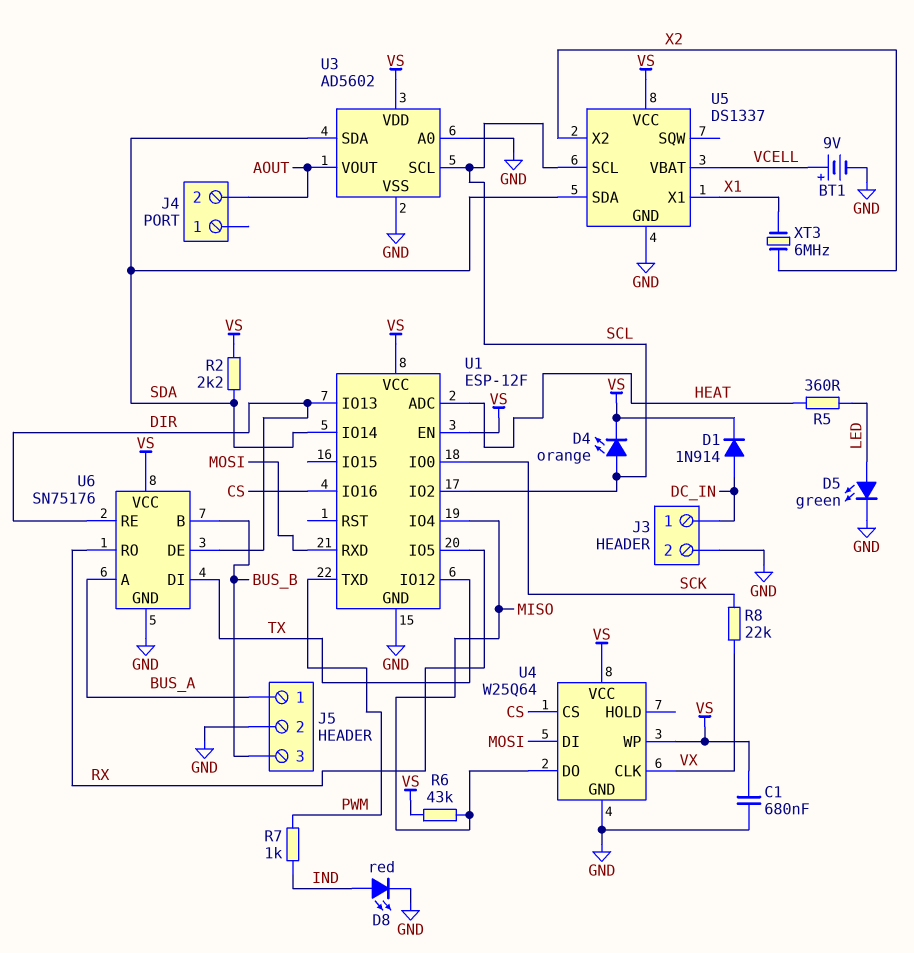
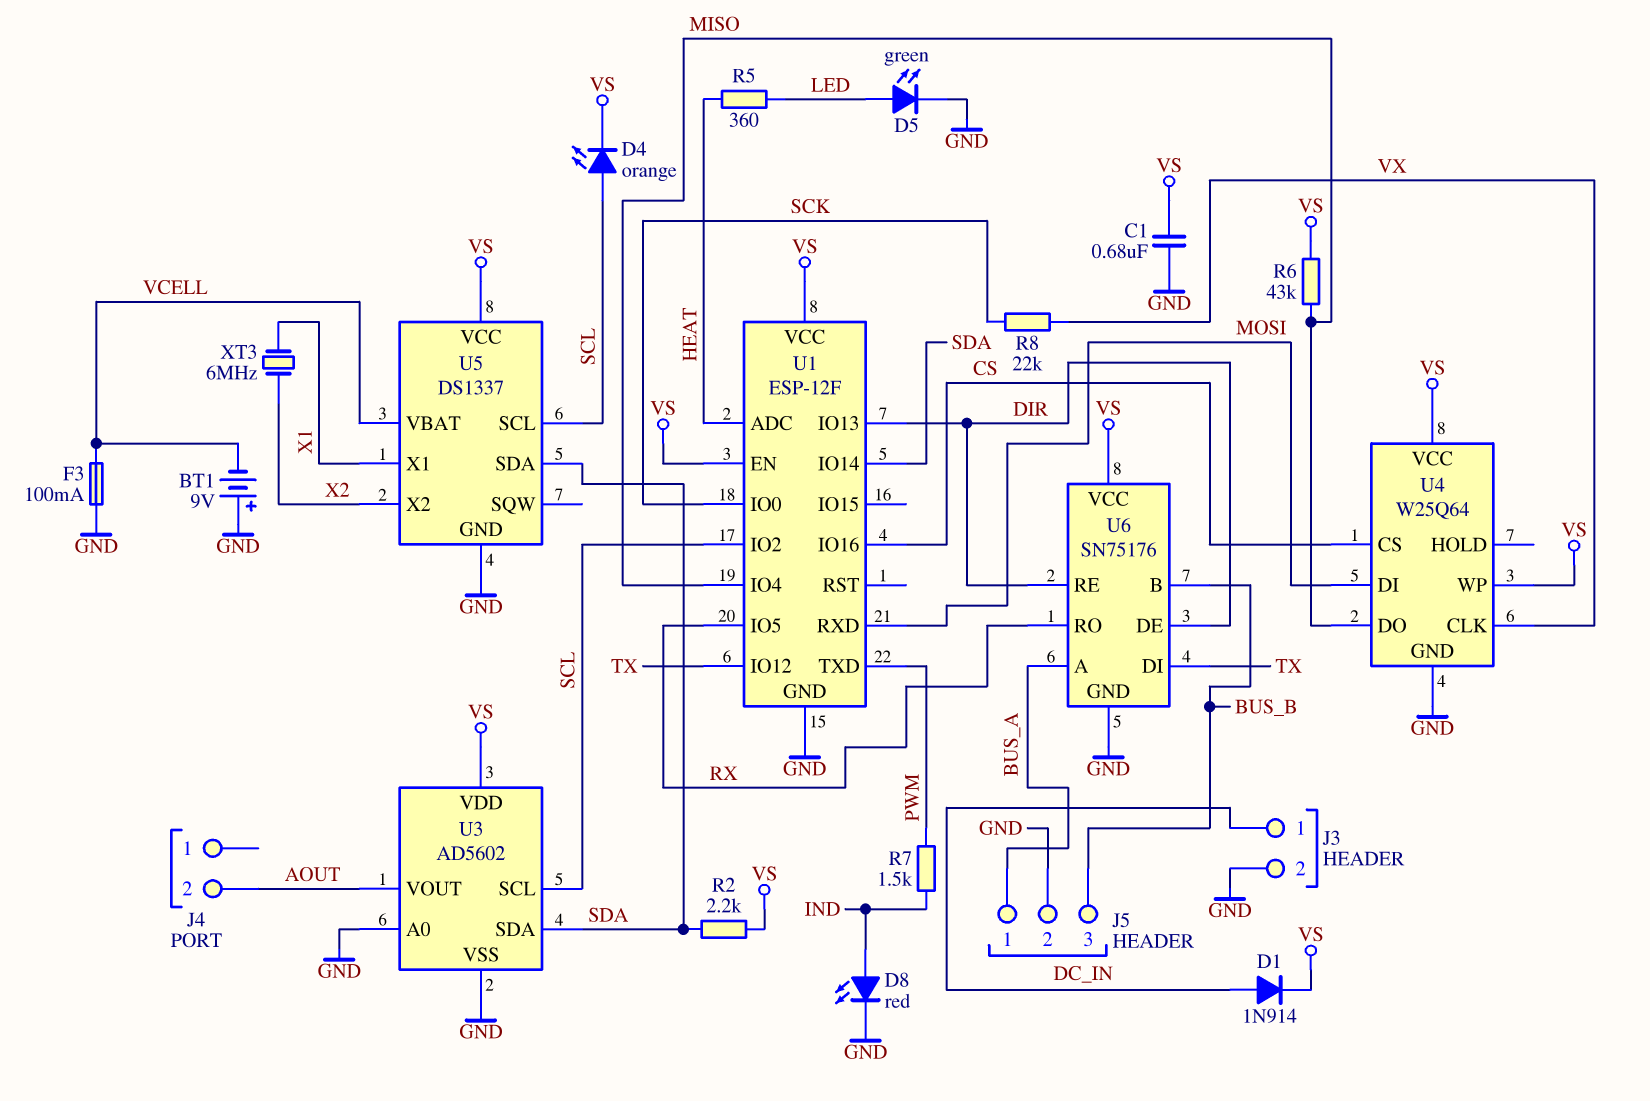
BT1: 9V (plus VCELL, minus GND) -> 9V (plus GND, minus VCELL)
F3: none -> 100mA (GND, VCELL)
R7: 1k (IND, PWM) -> 1.5k (IND, PWM)

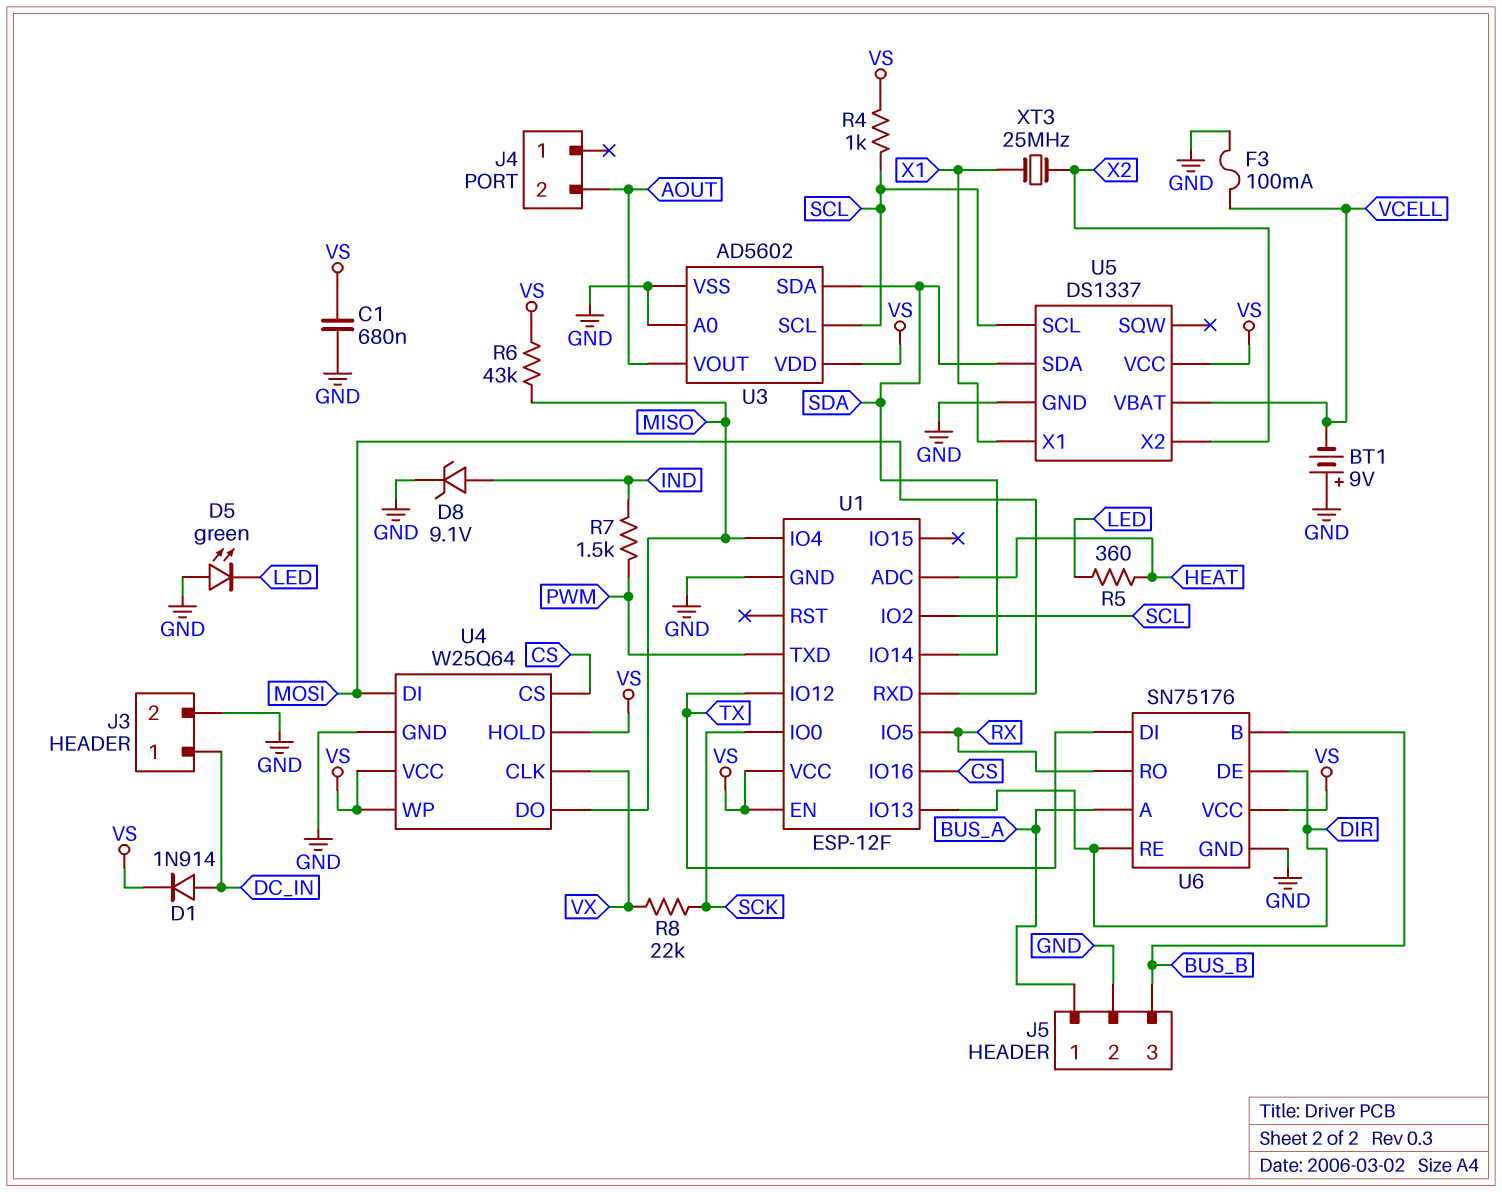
D4: LED orange (A SCL, K VS) -> none
D5: LED green (A LED, K GND) -> LED green (A GND, K LED)
D8: LED red (A IND, K GND) -> zener 9.1V (A IND, K GND)
R2: 2.2k (SDA, VS) -> none
R4: none -> 1k (SCL, VS)
U4 pin HOLD: none -> VS
XT3: 6MHz (X1, X2) -> 25MHz (X1, X2)

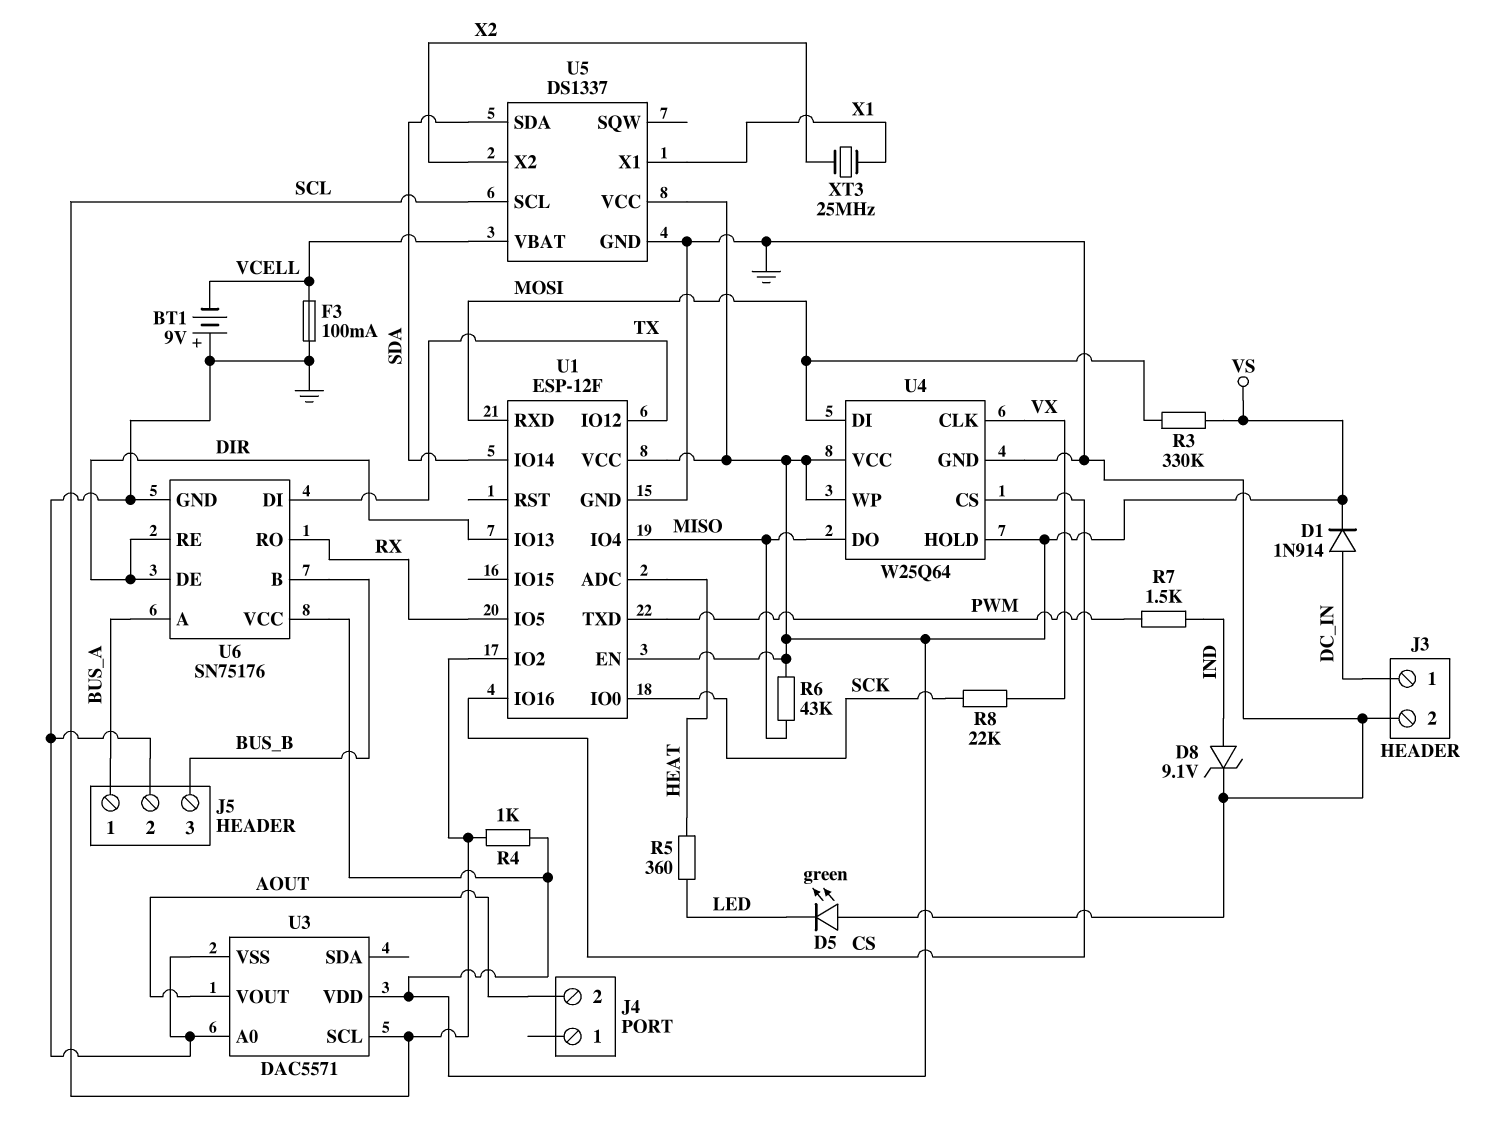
C1: 680nF (GND, VS) -> none
R3: none -> 330k (MOSI, VS)
U3: AD5602 -> DAC5571
U3 pin SDA: SDA -> none

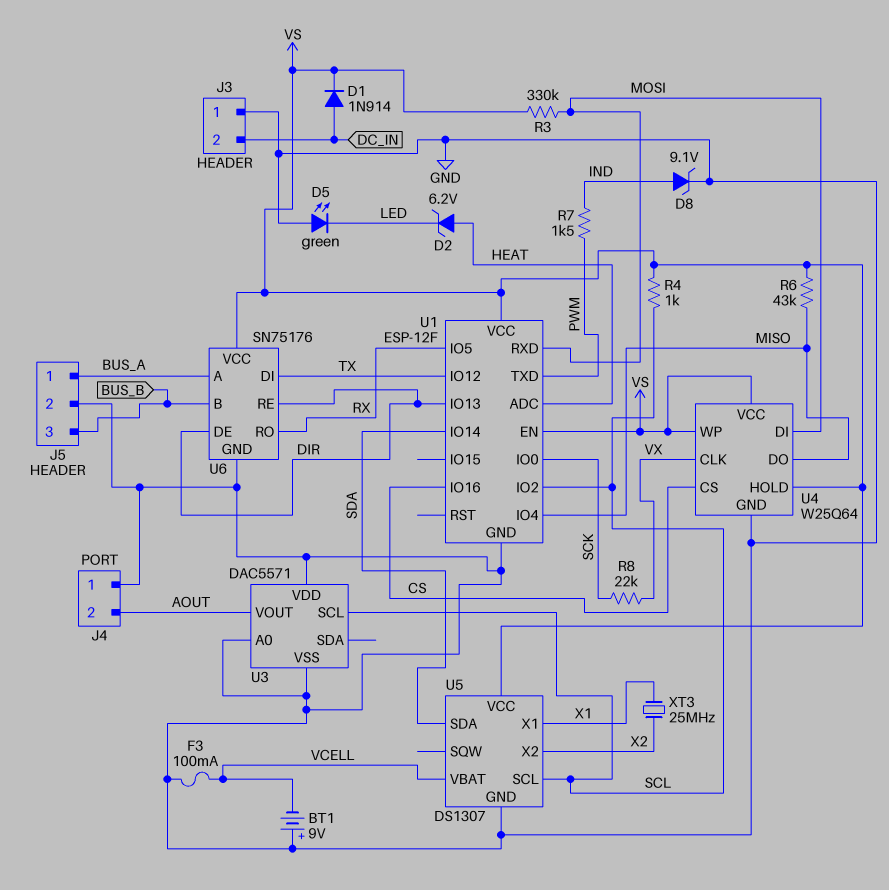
D2: none -> zener 6.2V (A HEAT, K LED)
J3 pin 1: DC_IN -> GND
J3 pin 2: GND -> DC_IN
J4 pin 1: none -> GND
R5: 360 (HEAT, LED) -> none
U3 pin VDD: VS -> GND
U5: DS1337 -> DS1307

